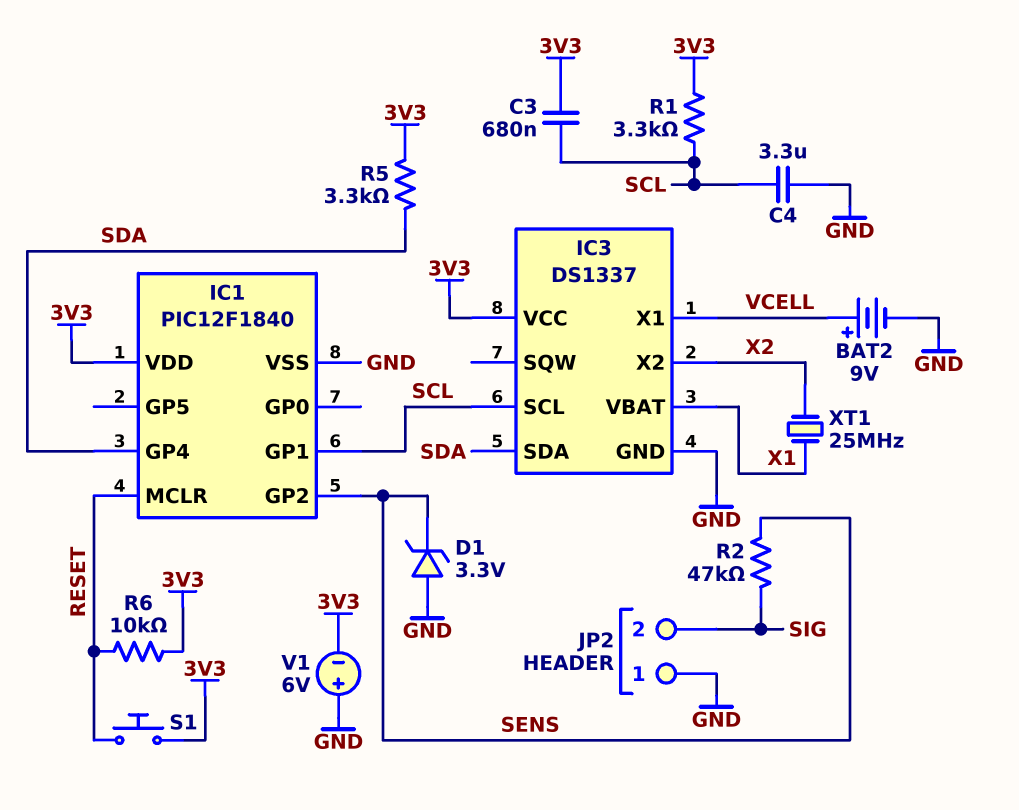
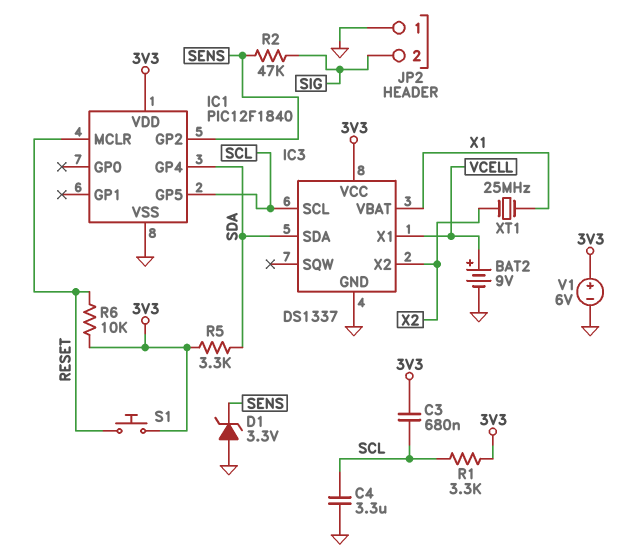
IC1 pin GP1: SCL -> none
IC1 pin GP5: none -> SCL
V1: 6V (plus GND, minus 3V3) -> 6V (plus 3V3, minus GND)

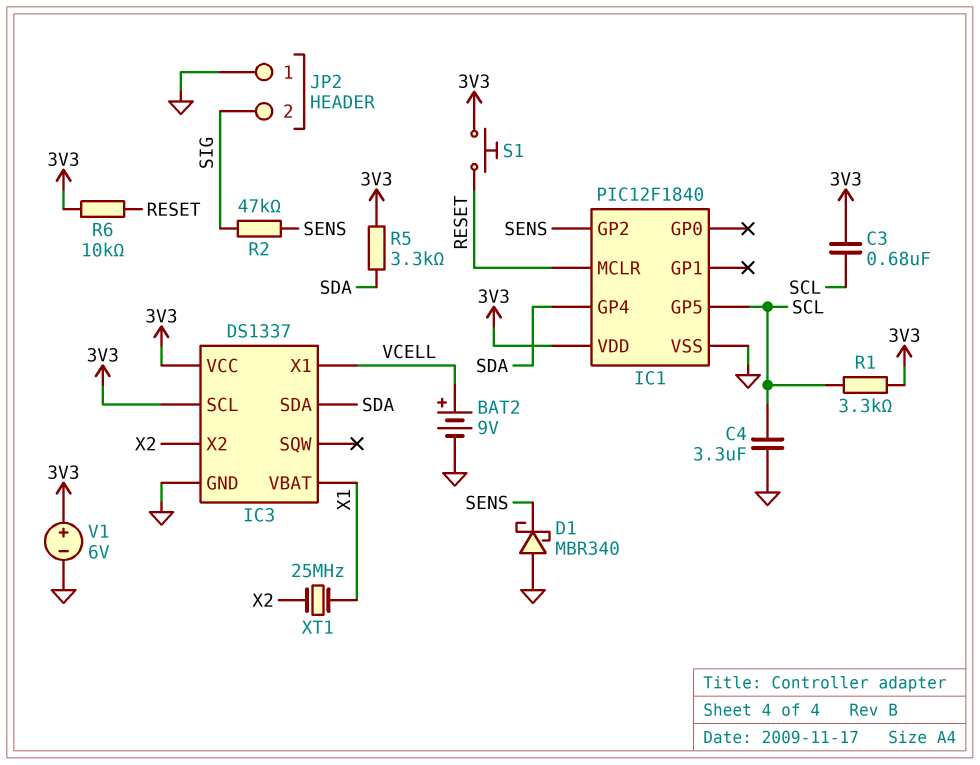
D1: zener 3.3V (A GND, K SENS) -> schottky MBR340 (A GND, K SENS)
IC3 pin SCL: SCL -> 3V3

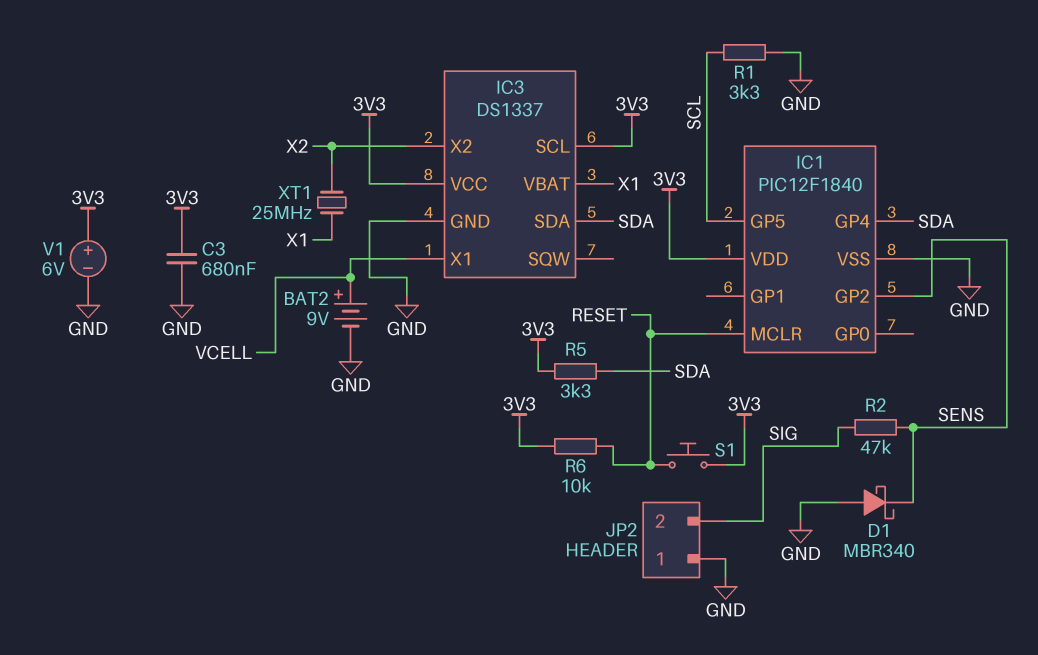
C3: 680nF (3V3, SCL) -> 680nF (3V3, GND)
C4: 3.3uF (GND, SCL) -> none
R1: 3.3k (3V3, SCL) -> 3.3k (GND, SCL)

